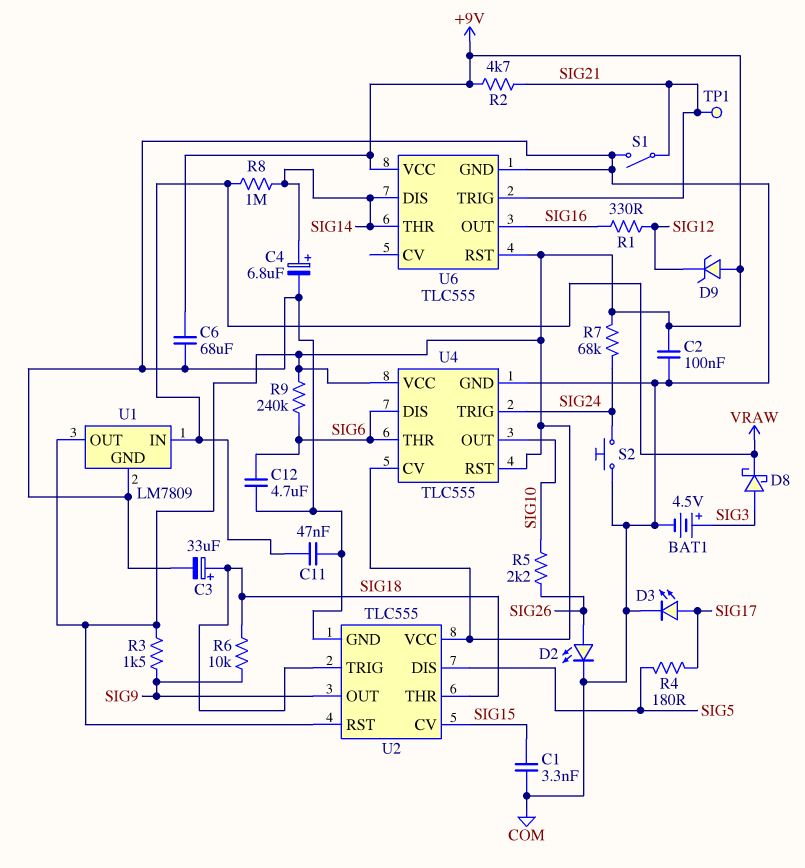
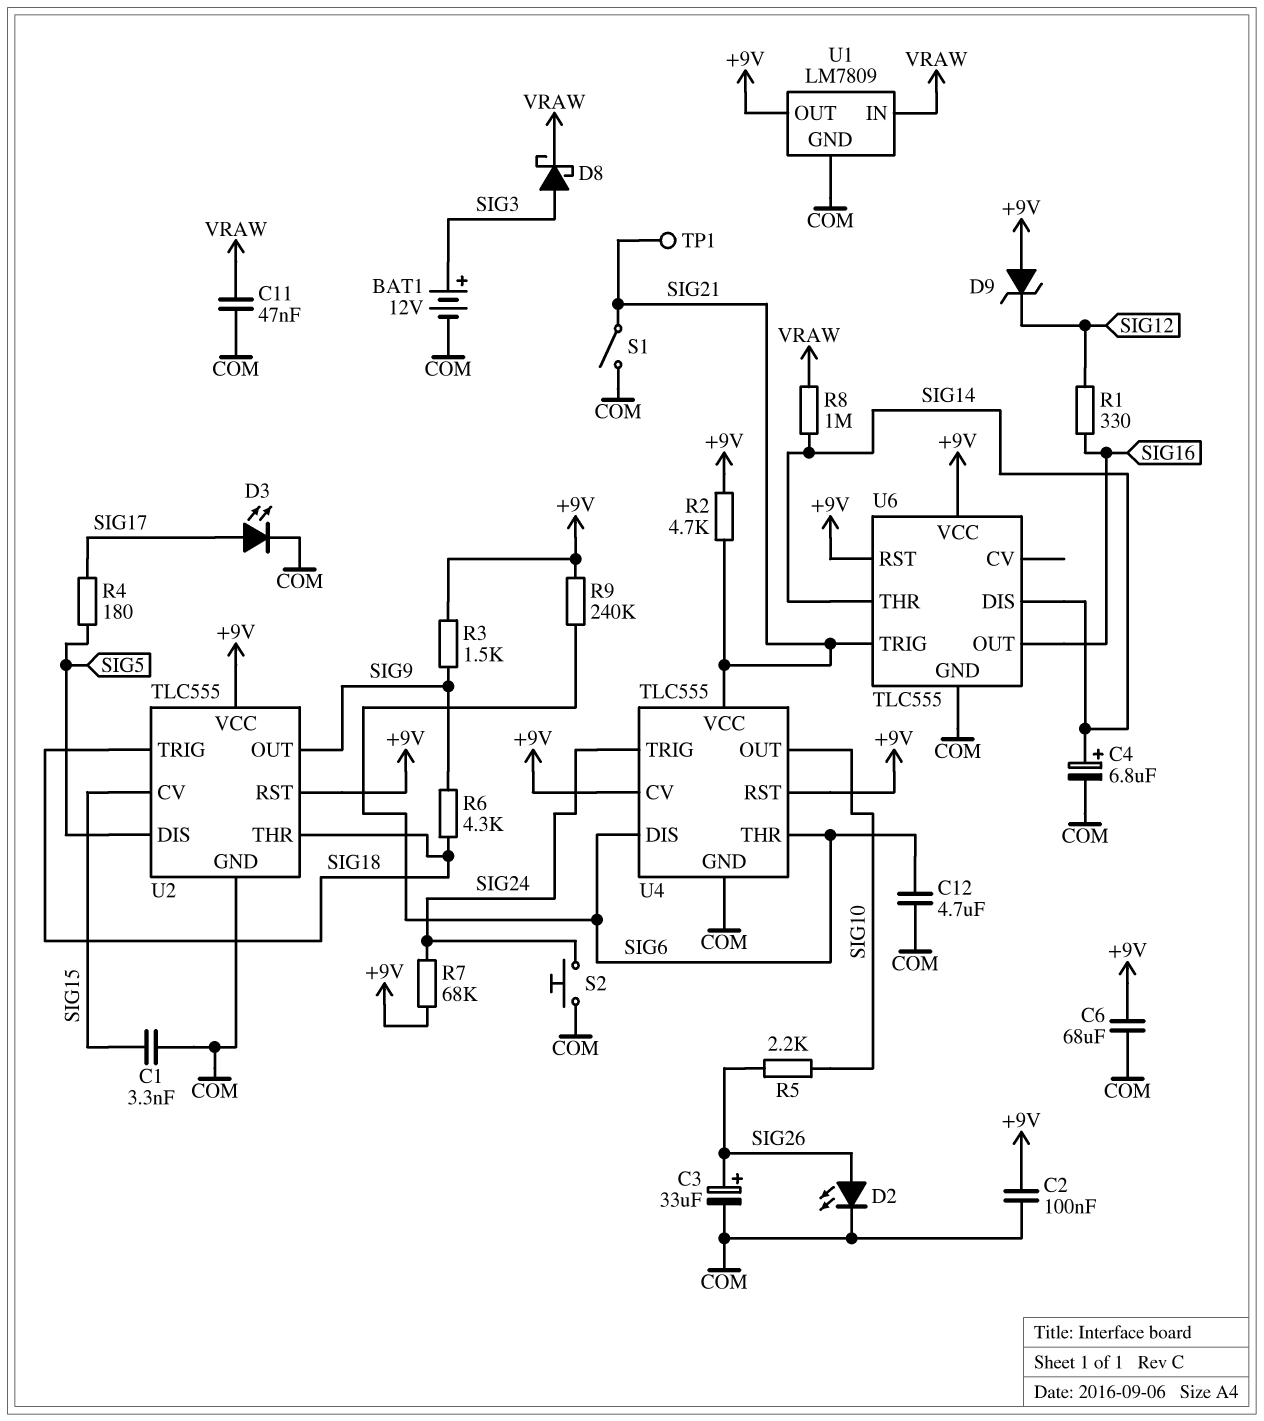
BAT1: 4.5V (plus SIG3, minus COM) -> 12V (plus SIG3, minus COM)
C3: 33uF (plus SIG18, minus COM) -> 33uF (plus SIG26, minus COM)
R6: 10k (SIG9, SIG18) -> 4.3k (SIG9, SIG18)
U4 pin VCC: +9V -> SIG21

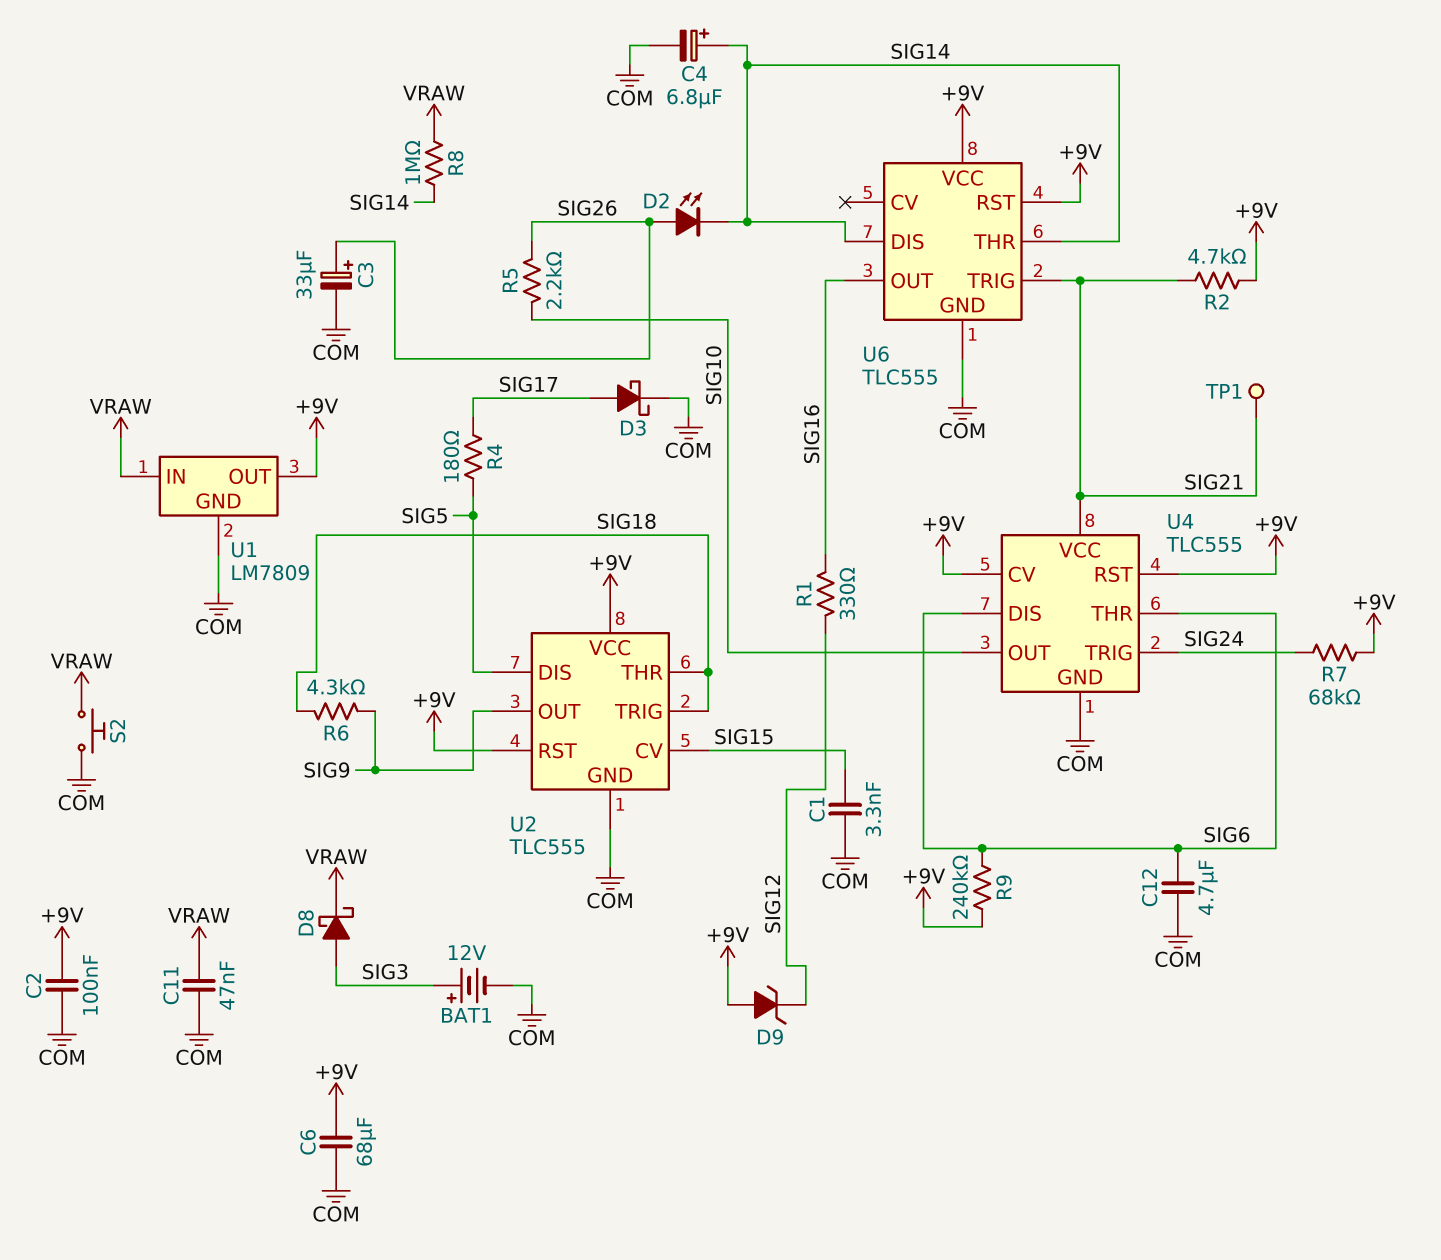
D2: LED (A SIG26, K COM) -> LED (A SIG26, K SIG14)
D3: LED (A SIG17, K COM) -> schottky (A SIG17, K COM)
R3: 1.5k (+9V, SIG9) -> none
S1: switch (COM, SIG21) -> none
S2: button (COM, SIG24) -> button (COM, VRAW)

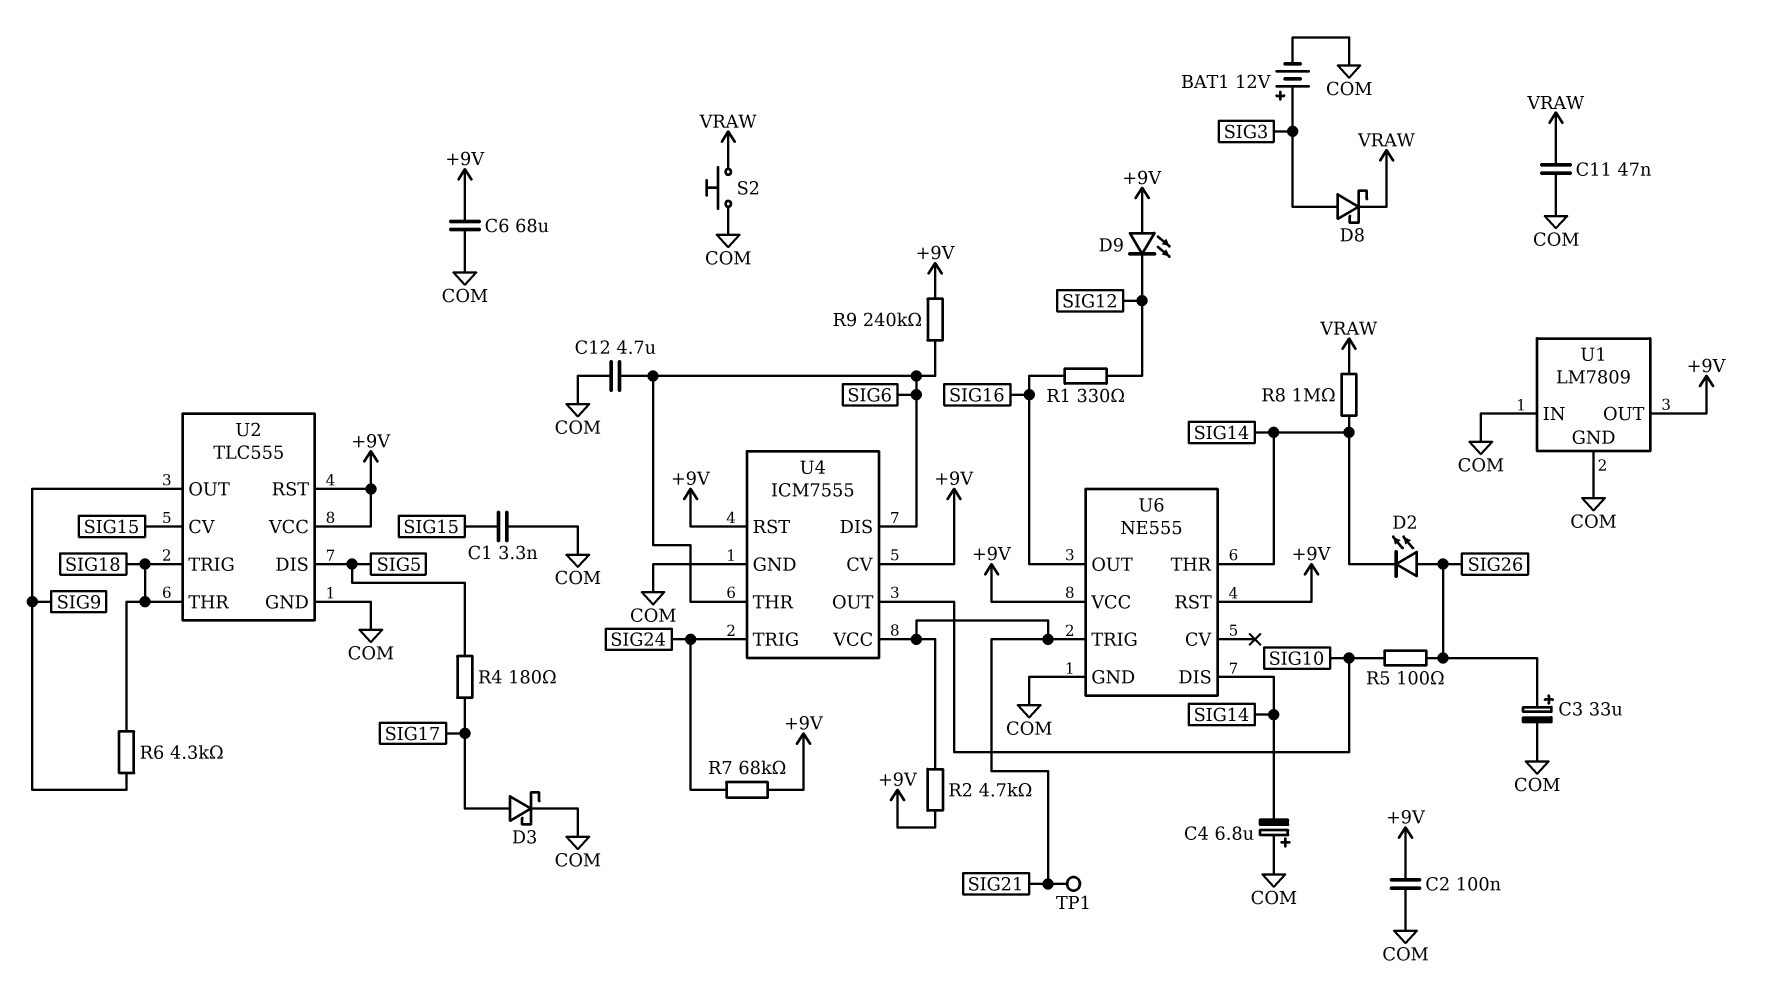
C4: 6.8uF (plus SIG14, minus COM) -> 6.8uF (plus COM, minus SIG14)
D9: zener (A +9V, K SIG12) -> LED (A +9V, K SIG12)
R5: 2.2k (SIG10, SIG26) -> 100 (SIG10, SIG26)
U1 pin IN: VRAW -> COM
U4: TLC555 -> ICM7555
U6: TLC555 -> NE555

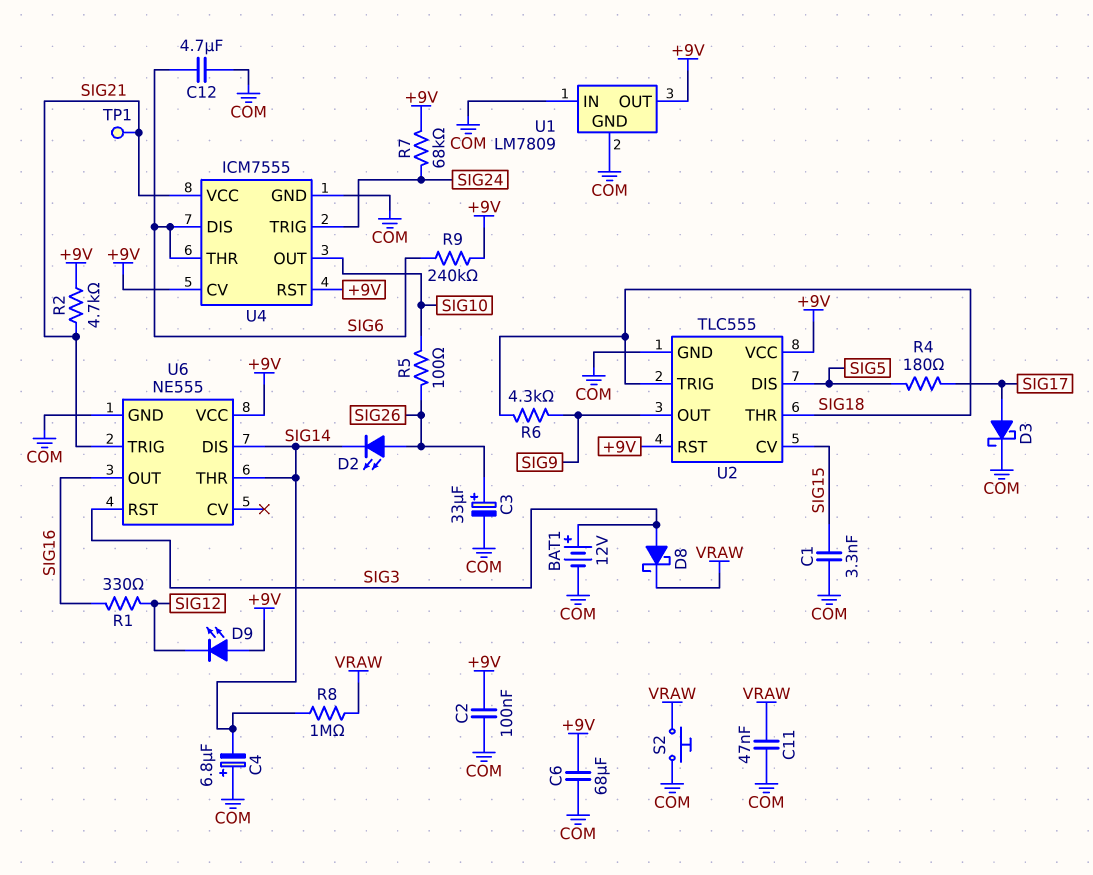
U6 pin RST: +9V -> SIG3

